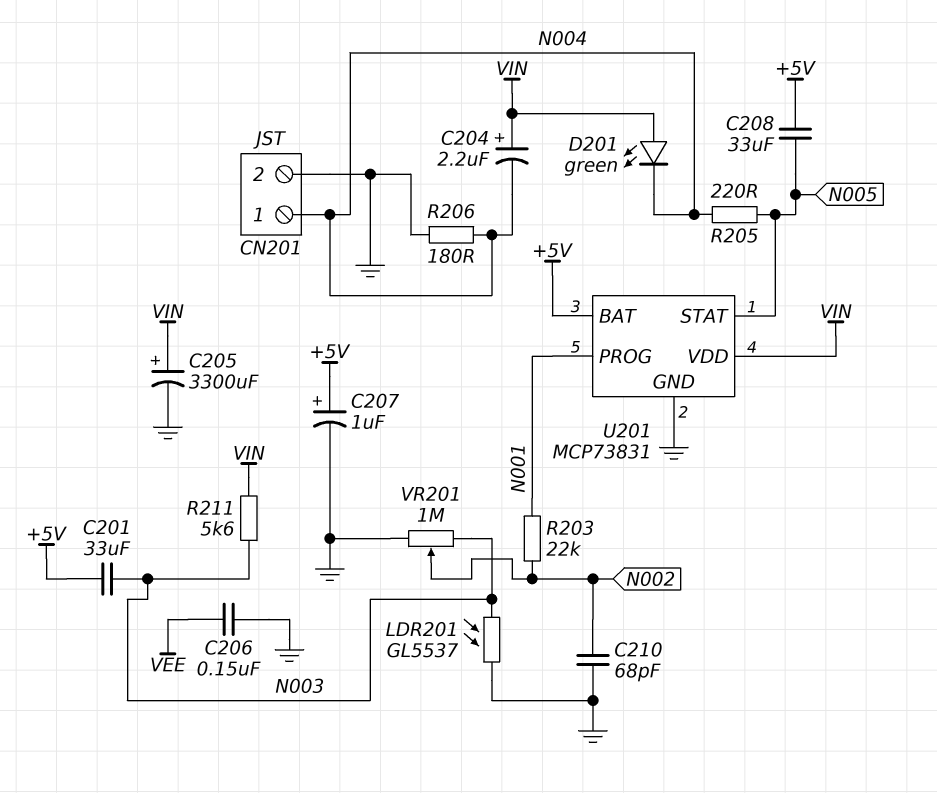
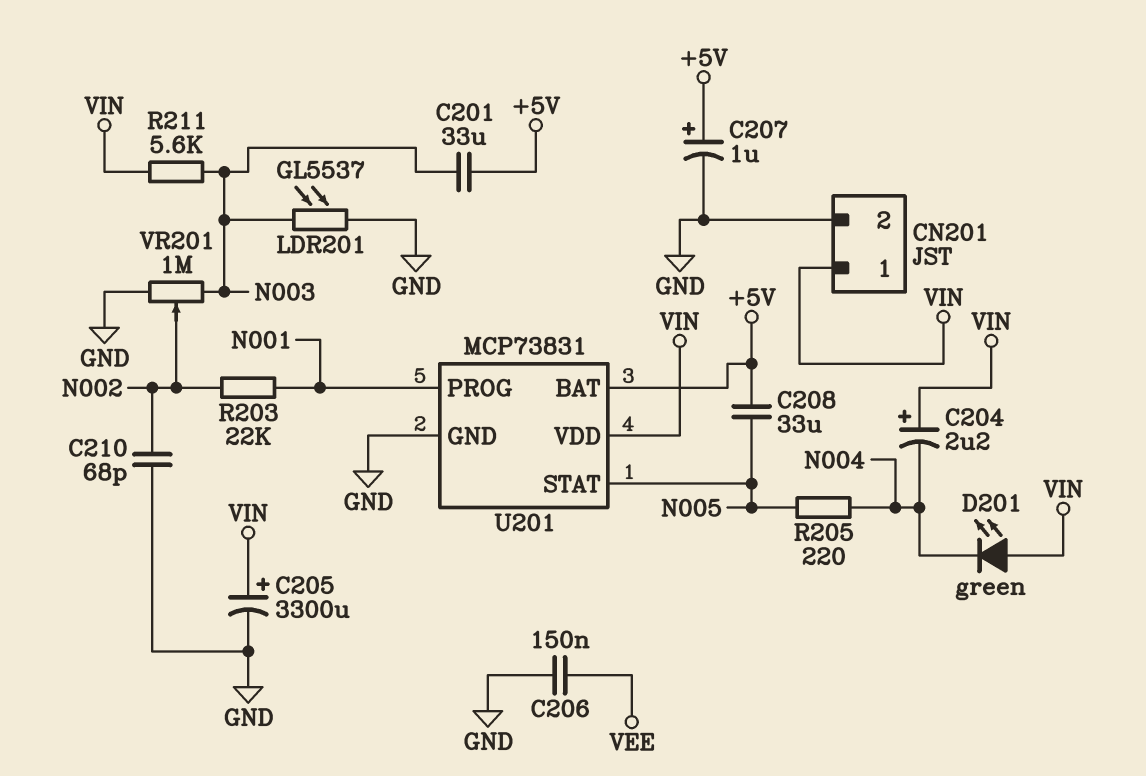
CN201 pin 1: N004 -> VIN
R206: 180 (GND, N004) -> none

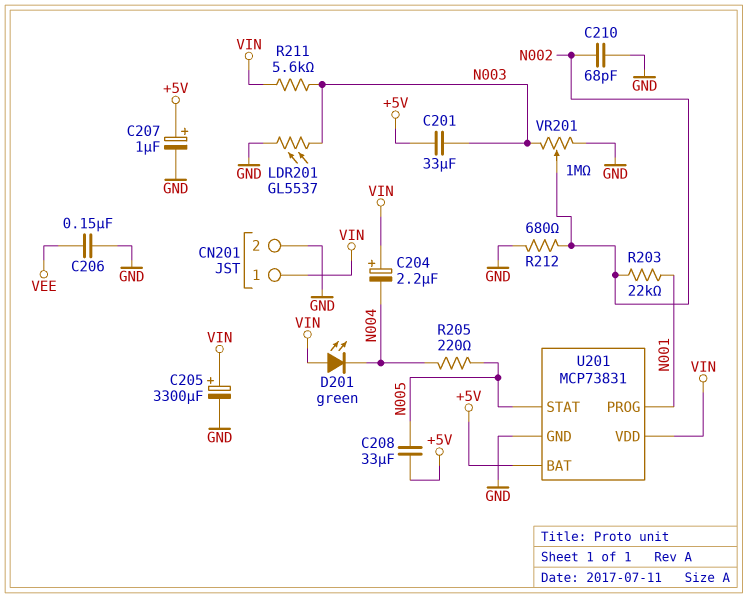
R212: none -> 680 (GND, N002)

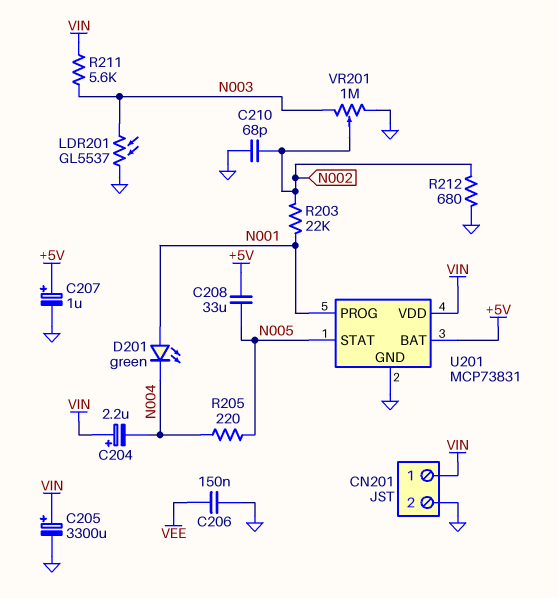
C201: 33uF (+5V, N003) -> none
D201: LED green (A VIN, K N004) -> LED green (A N001, K N004)

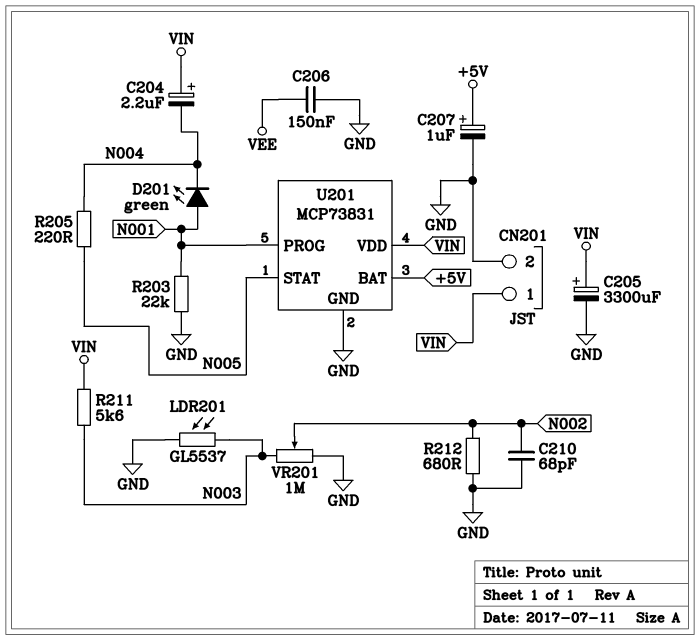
C208: 33uF (+5V, N005) -> none
R203: 22k (N001, N002) -> 22k (GND, N001)

